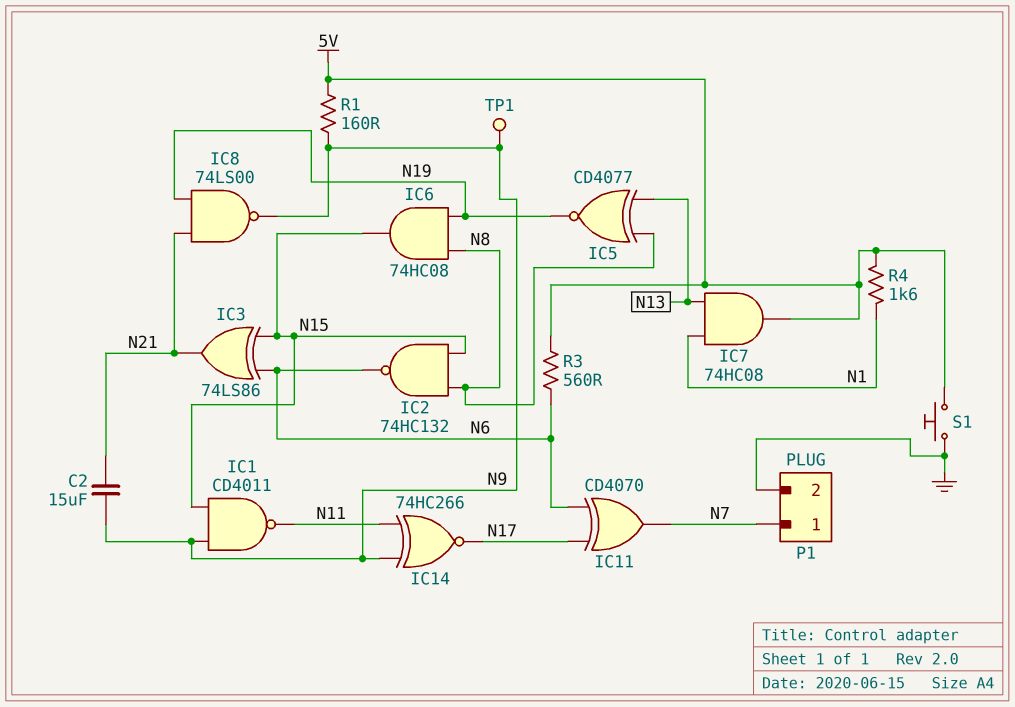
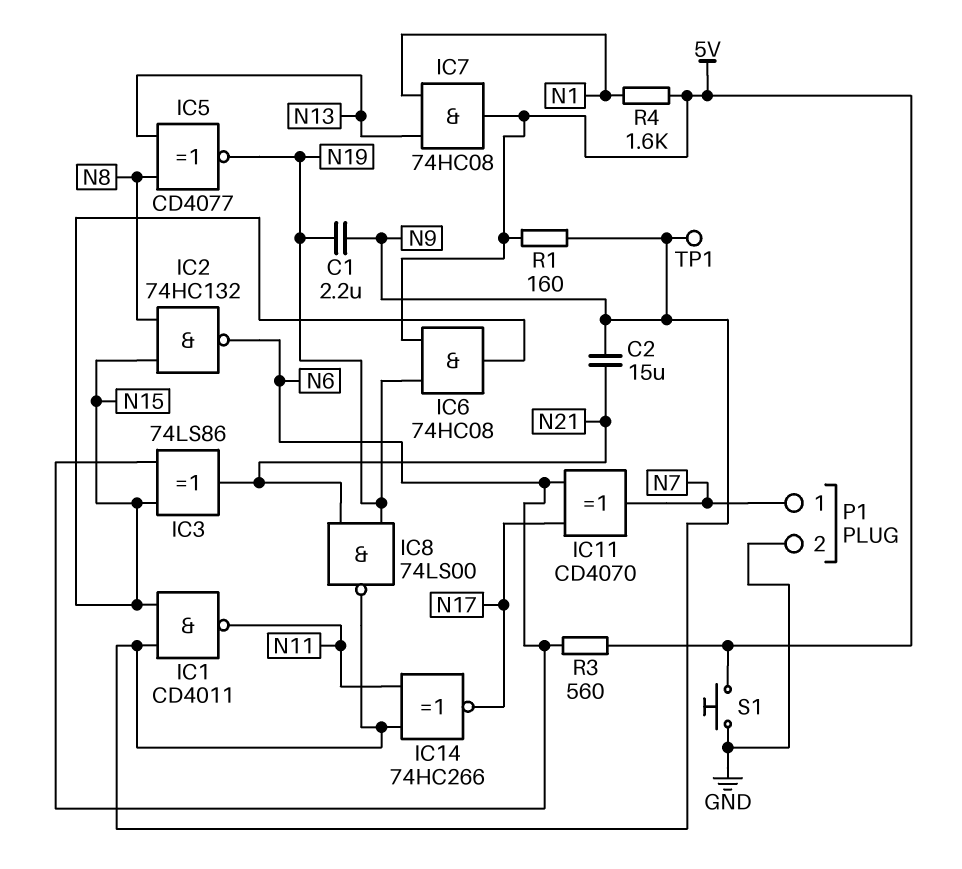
C1: none -> 2.2uF (N9, N19)
IC6: AND 74HC08 (in N8, in N19, out N15) -> AND 74HC08 (in 5V, in N19, out N15)

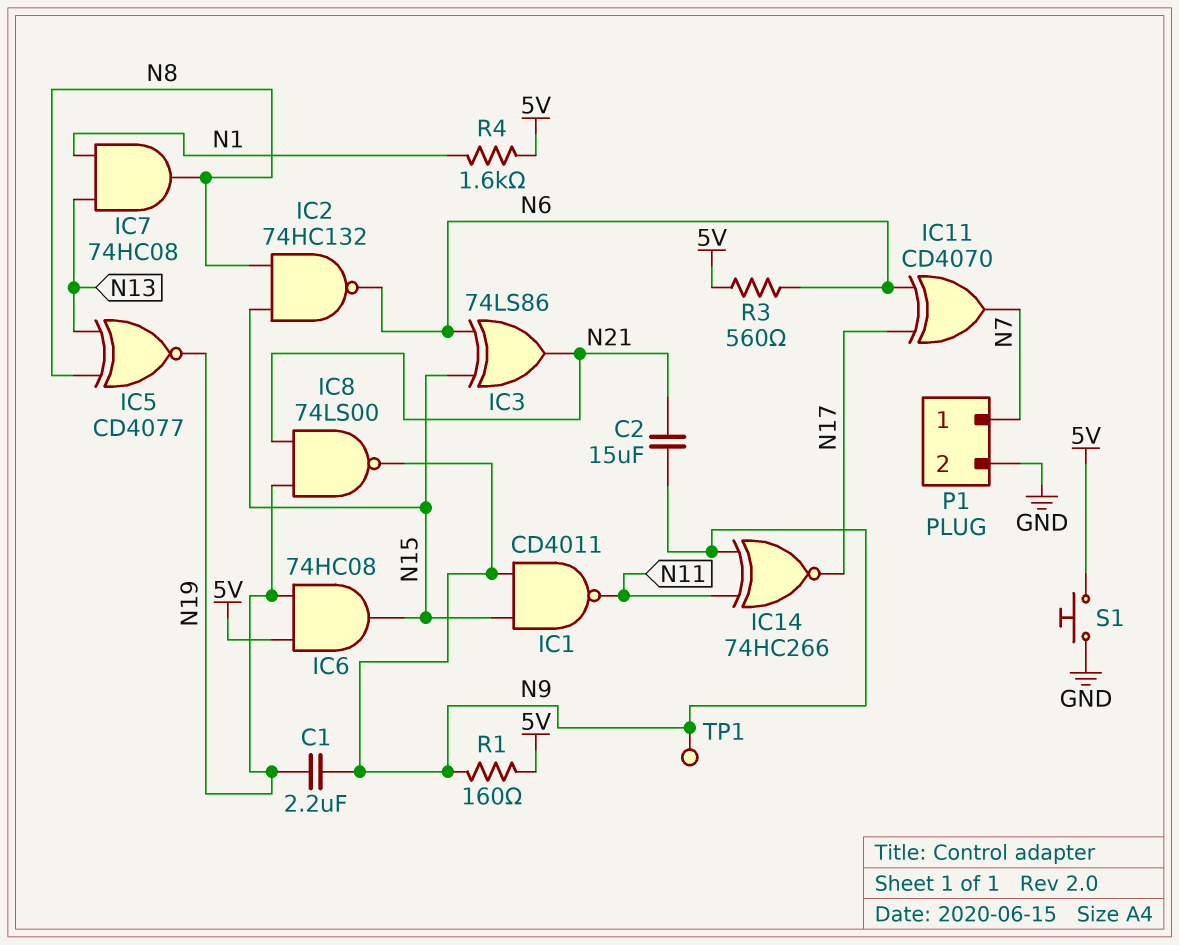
IC7: AND 74HC08 (in N1, in N13, out 5V) -> AND 74HC08 (in N1, in N13, out N8)

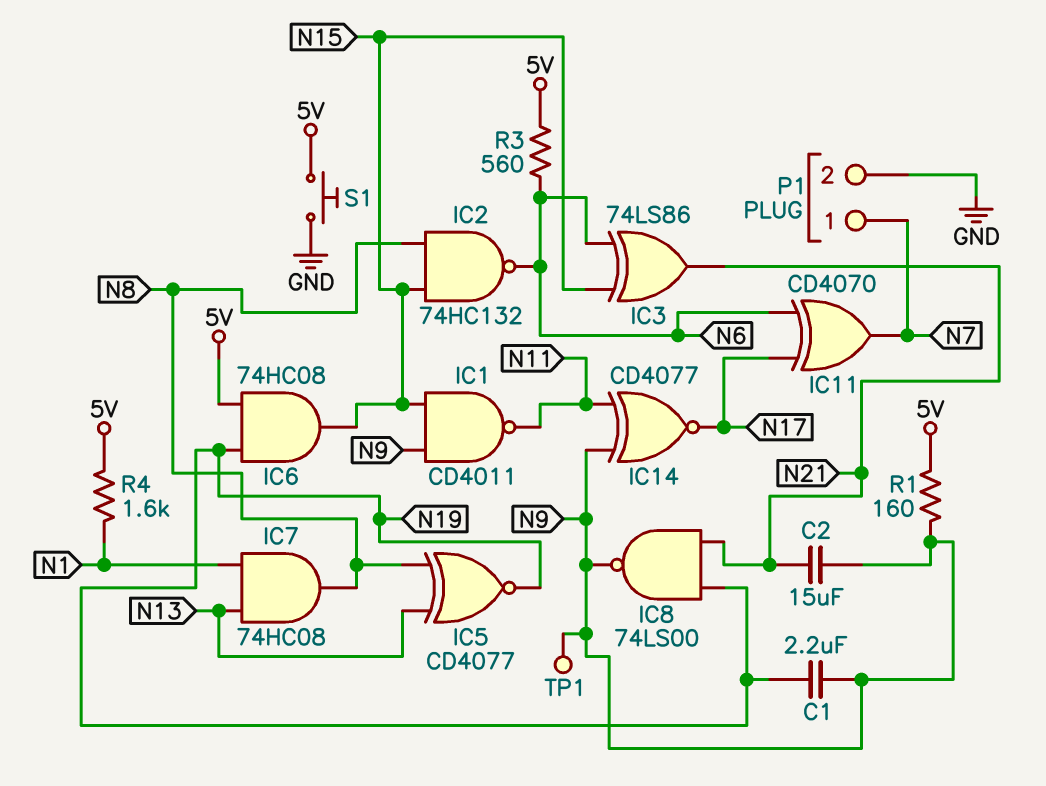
IC14: XNOR 74HC266 (in N9, in N11, out N17) -> XNOR CD4077 (in N9, in N11, out N17)

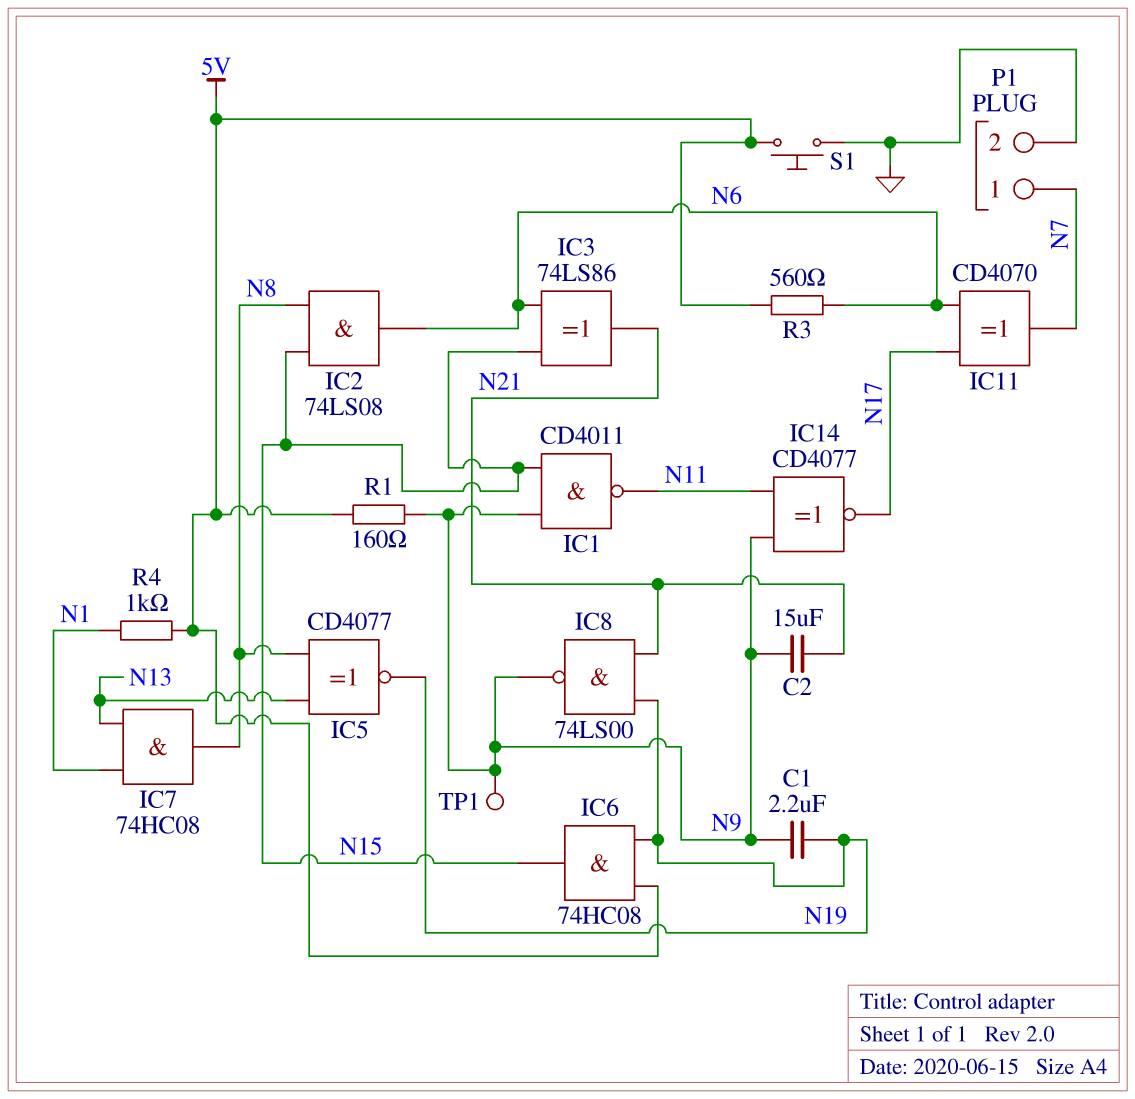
IC2: NAND 74HC132 (in N8, in N15, out N6) -> AND 74LS08 (in N8, in N15, out N6)
R4: 1.6k (5V, N1) -> 1k (5V, N1)

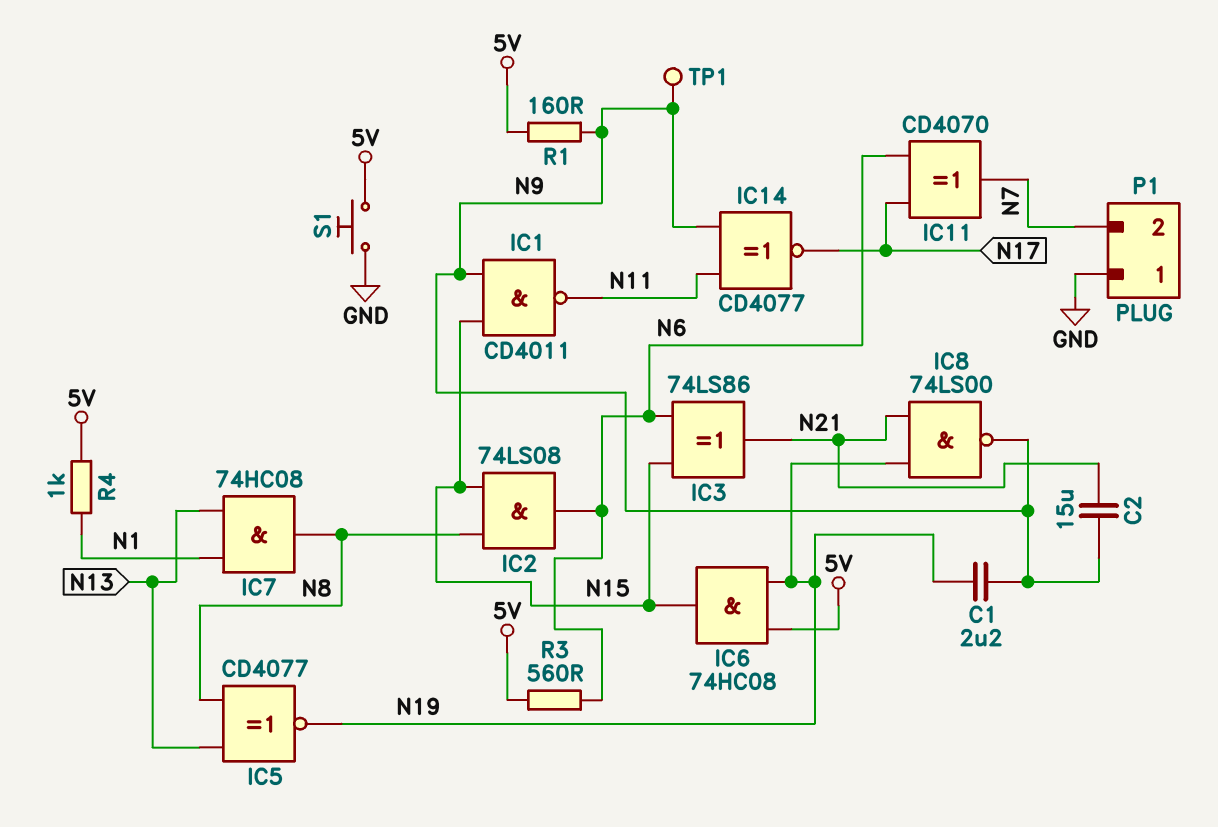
P1 pin 1: N7 -> GND
P1 pin 2: GND -> N7

